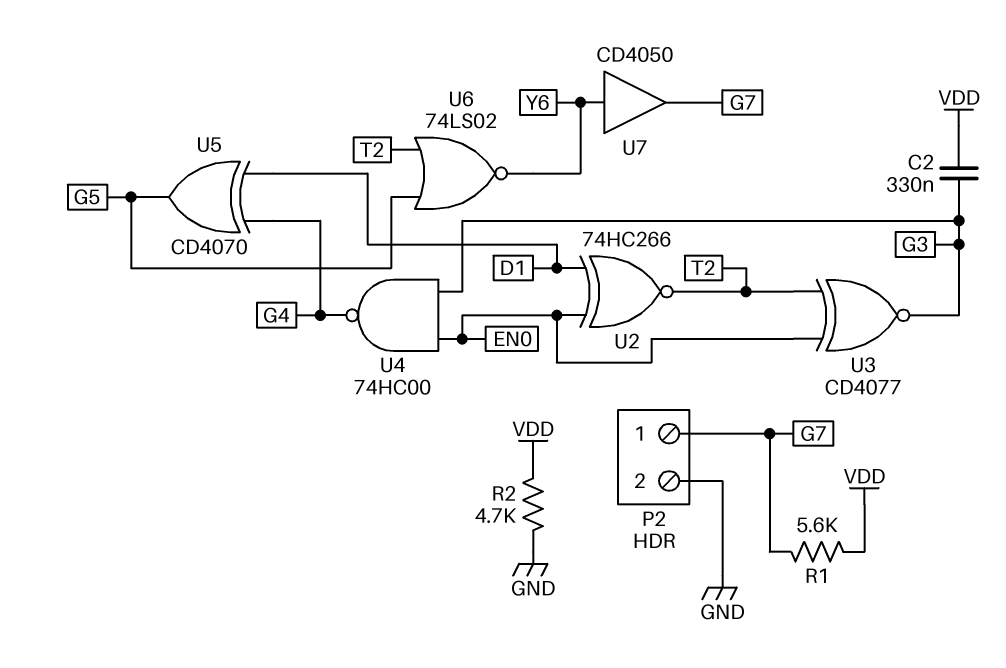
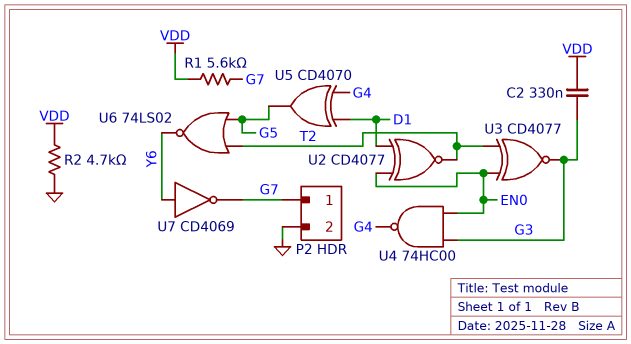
U2: XNOR 74HC266 (in D1, in EN0, out T2) -> XNOR CD4077 (in D1, in EN0, out T2)
U7: buffer CD4050 (in Y6, out G7) -> NOT CD4069 (in Y6, out G7)

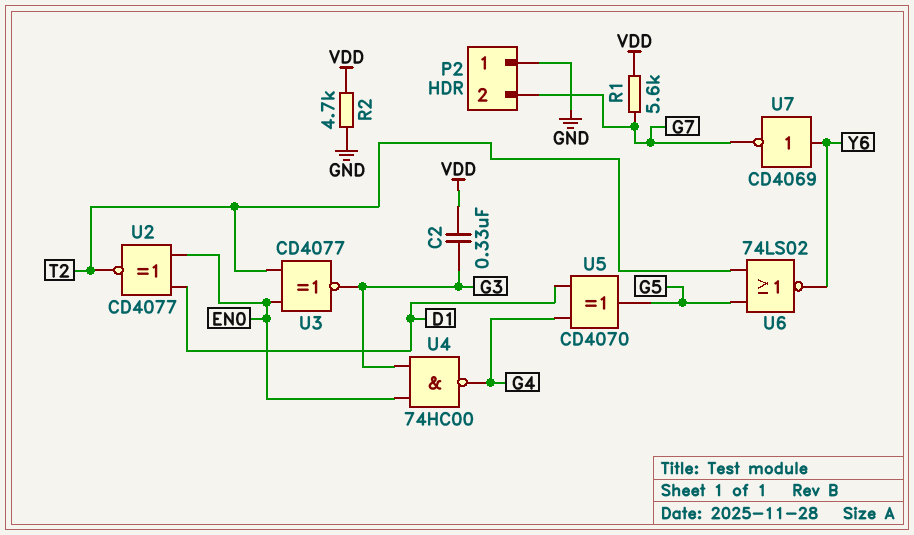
P2 pin 1: G7 -> GND
P2 pin 2: GND -> G7

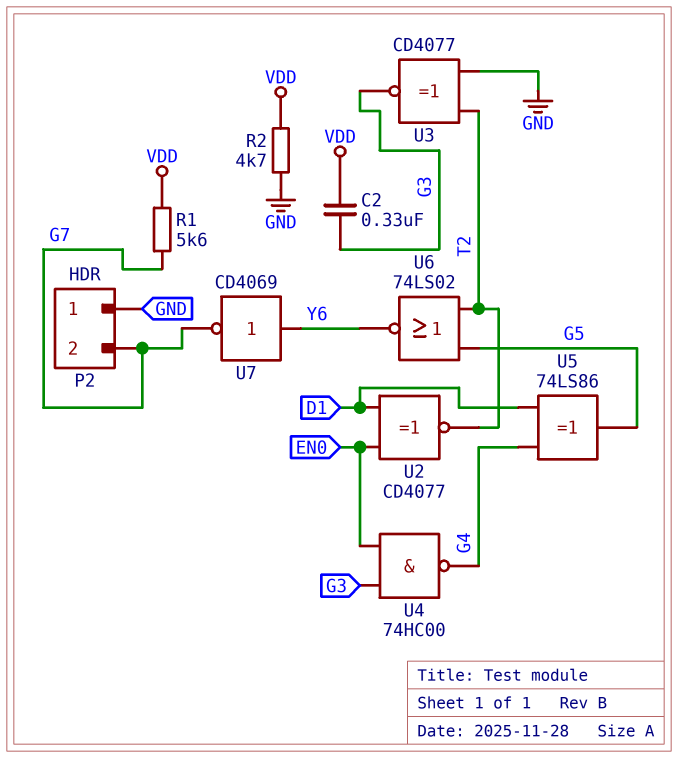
U3: XNOR CD4077 (in EN0, in T2, out G3) -> XNOR CD4077 (in GND, in T2, out G3)
U5: XOR CD4070 (in D1, in G4, out G5) -> XOR 74LS86 (in D1, in G4, out G5)

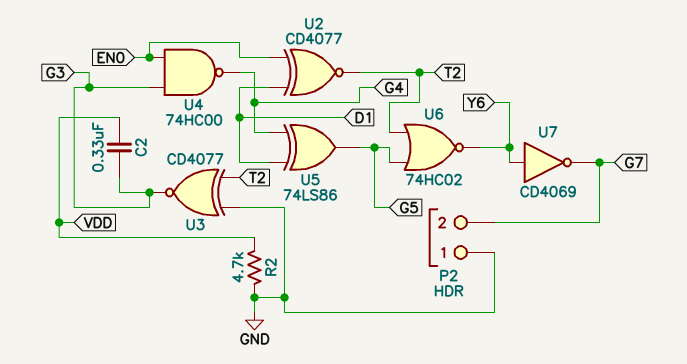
R1: 5.6k (G7, VDD) -> none
U6: NOR 74LS02 (in G5, in T2, out Y6) -> NOR 74HC02 (in G5, in T2, out Y6)

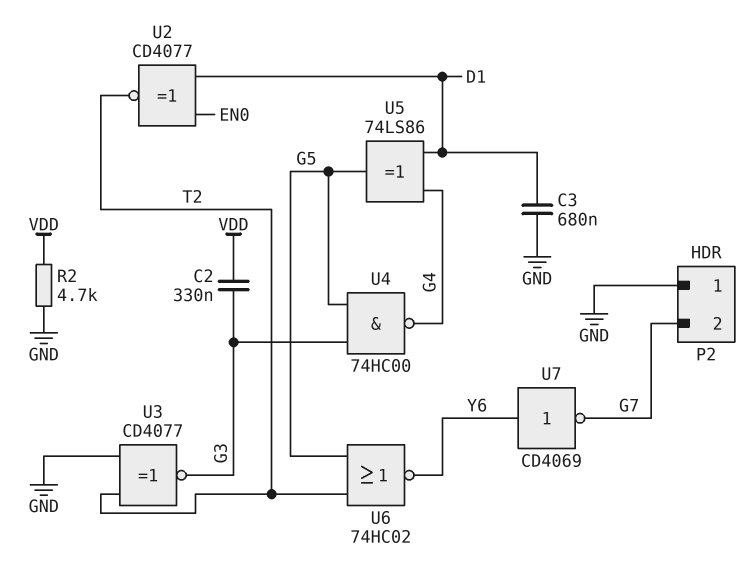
C3: none -> 680nF (D1, GND)
U4: NAND 74HC00 (in EN0, in G3, out G4) -> NAND 74HC00 (in G3, in G5, out G4)

